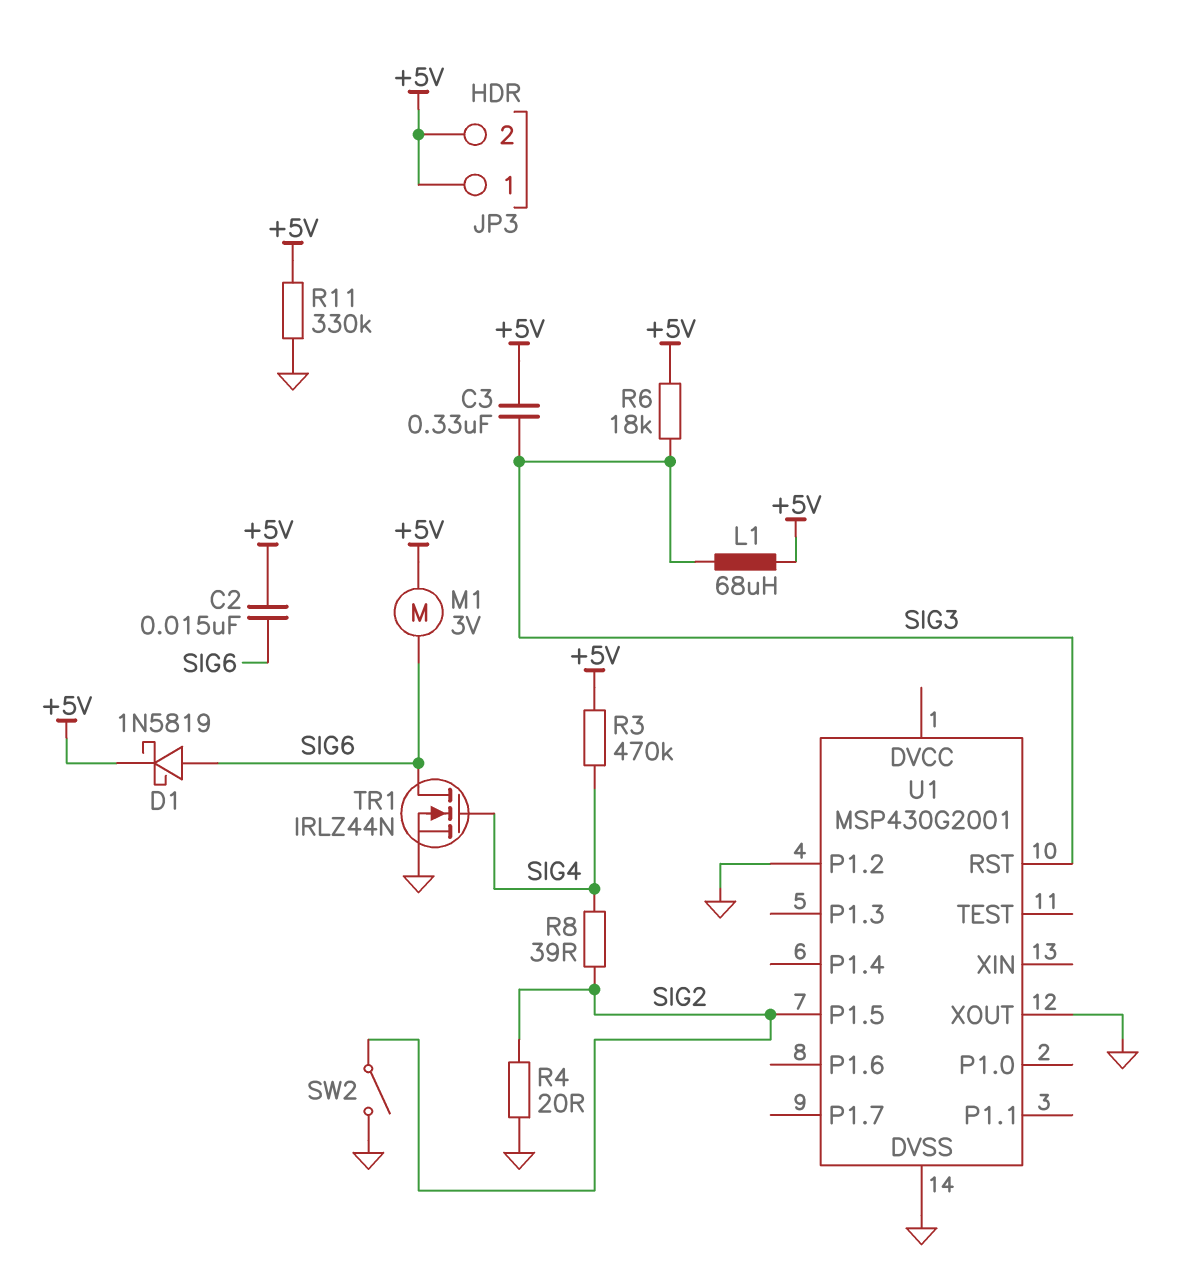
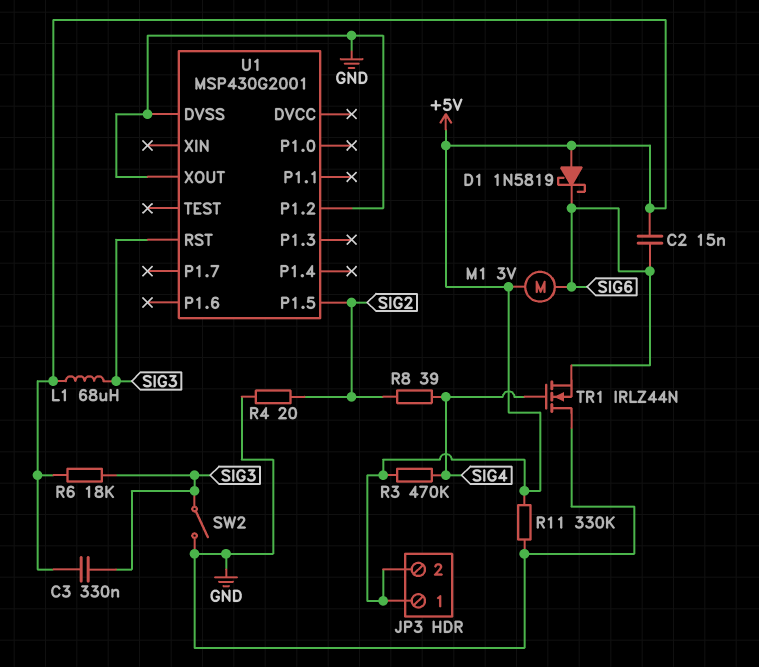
D1: schottky 1N5819 (A SIG6, K +5V) -> schottky 1N5819 (A +5V, K SIG6)
SW2: switch (GND, SIG2) -> switch (GND, SIG3)
TR1: NMOS IRLZ44N (G SIG4, D SIG6, S GND) -> NMOS IRLZ44N (G SIG4, D GND, S SIG6)

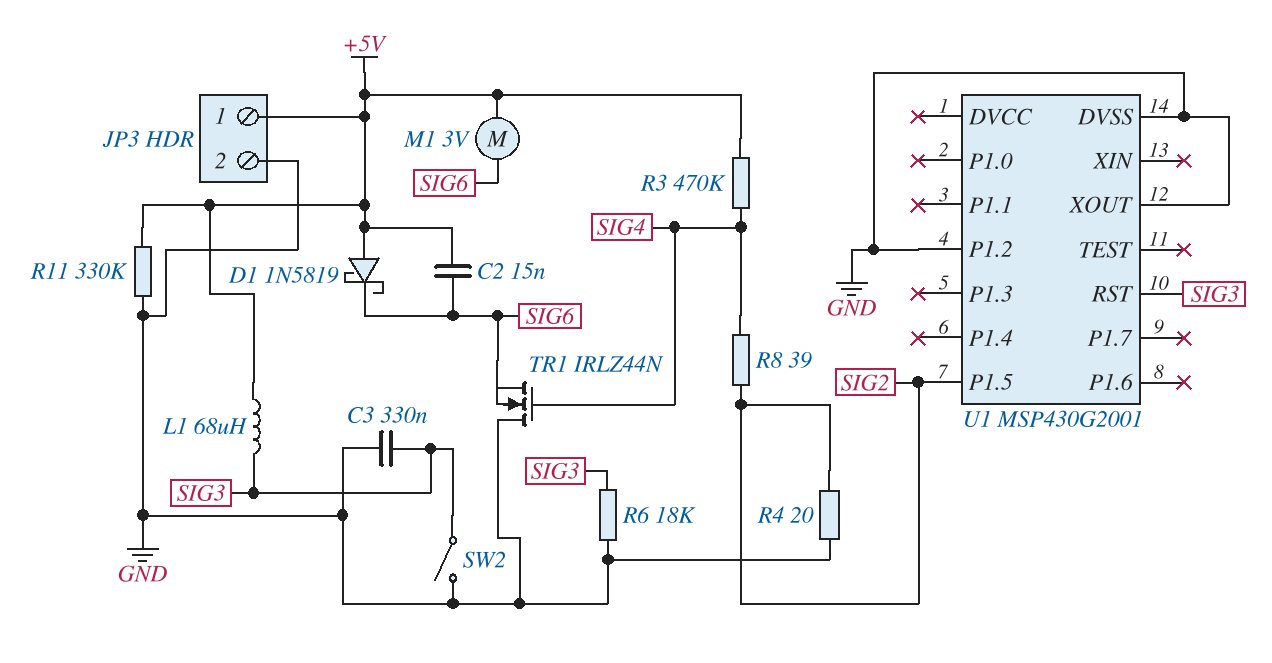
C3: 330nF (+5V, SIG3) -> 330nF (GND, SIG3)
JP3 pin 2: +5V -> GND
R6: 18k (+5V, SIG3) -> 18k (GND, SIG3)

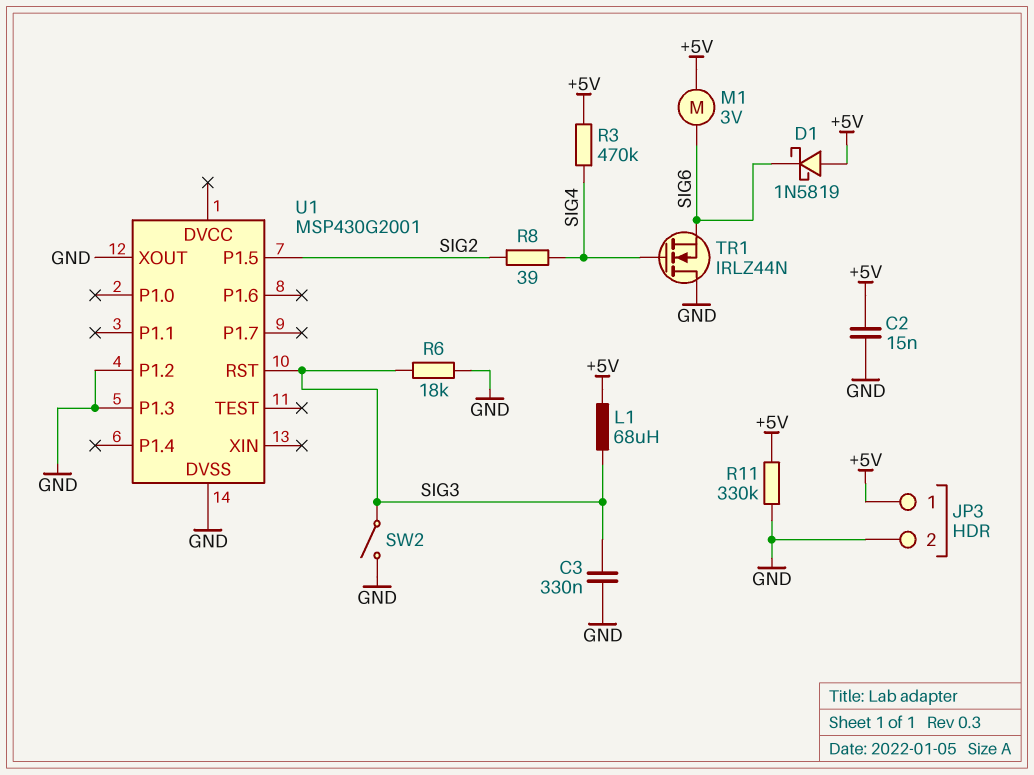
C2: 15nF (+5V, SIG6) -> 15nF (+5V, GND)
R4: 20 (GND, SIG2) -> none
U1 pin P1.3: none -> GND

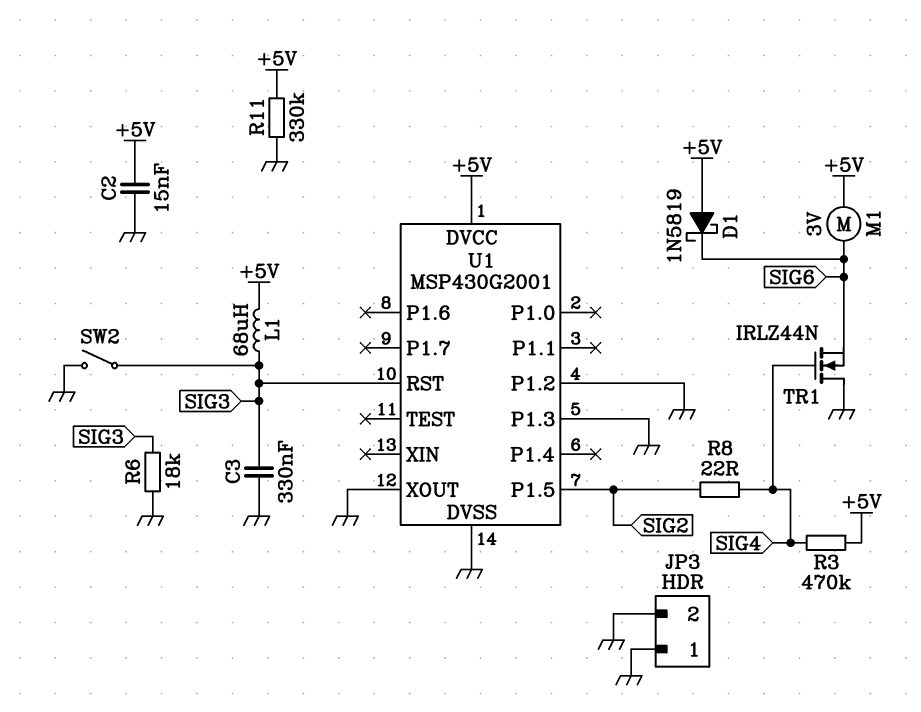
JP3 pin 1: +5V -> GND
R8: 39 (SIG2, SIG4) -> 22 (SIG2, SIG4)
U1 pin DVCC: none -> +5V

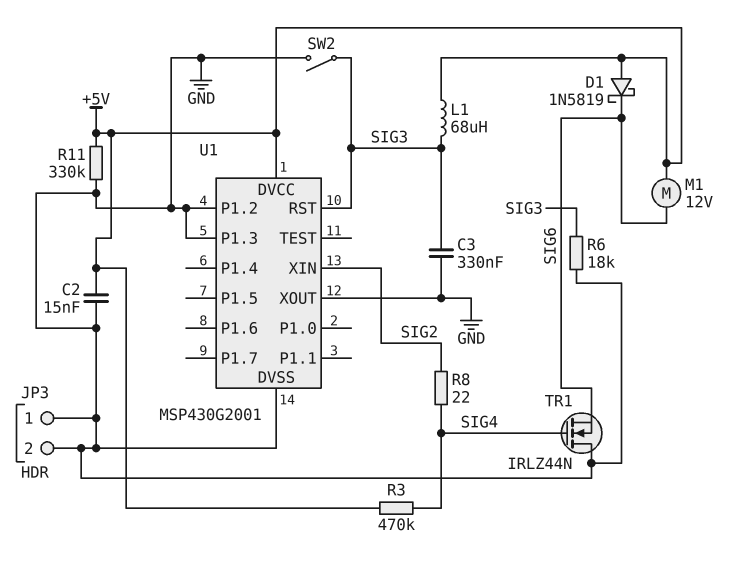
M1: motor 3V (+5V, SIG6) -> motor 12V (+5V, SIG6)
U1 pin P1.5: SIG2 -> none
U1 pin XIN: none -> SIG2

